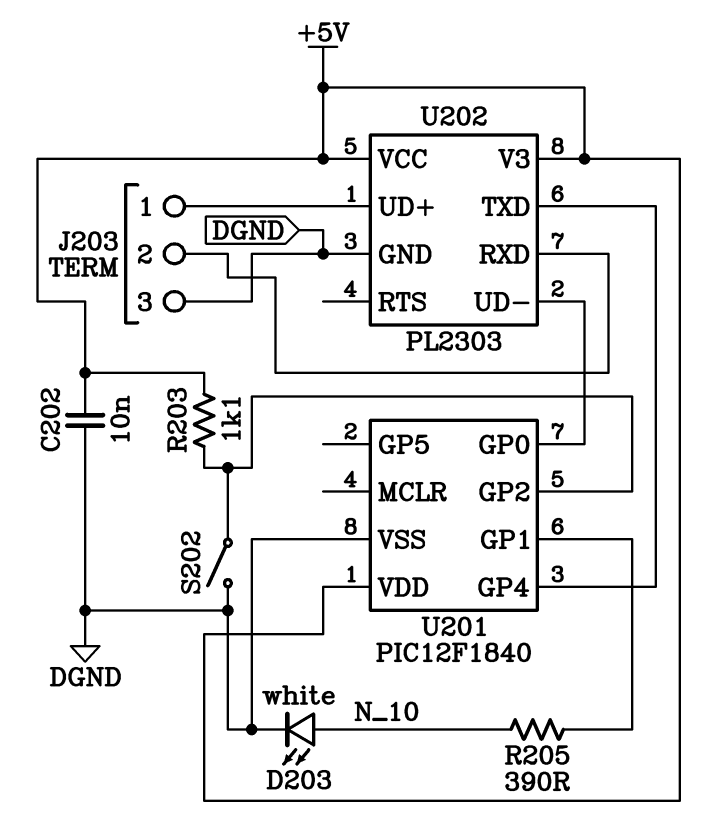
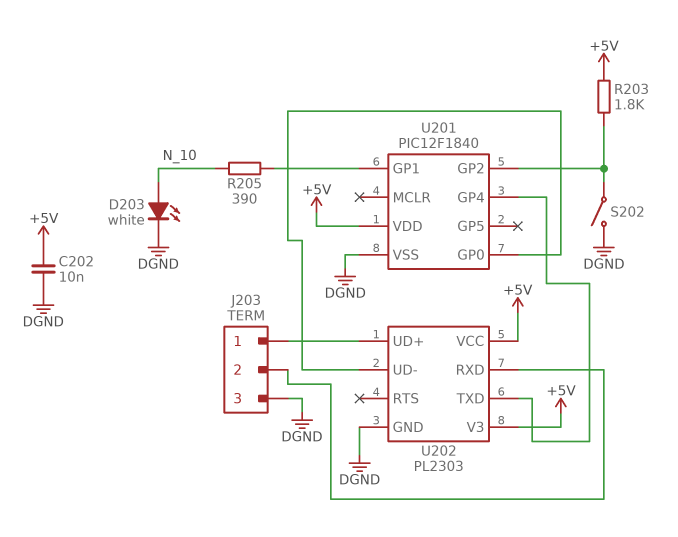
R203: 1.1k (+5V, U201/GP2) -> 1.8k (+5V, U201/GP2)

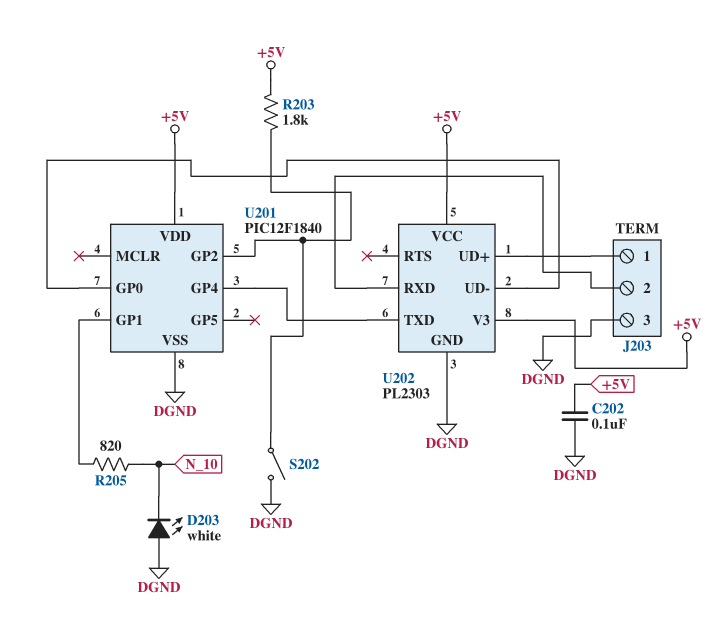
C202: 10nF (+5V, DGND) -> 100nF (+5V, DGND)
D203: LED white (A N_10, K DGND) -> LED white (A DGND, K N_10)
R205: 390 (N_10, U201/GP1) -> 820 (N_10, U201/GP1)

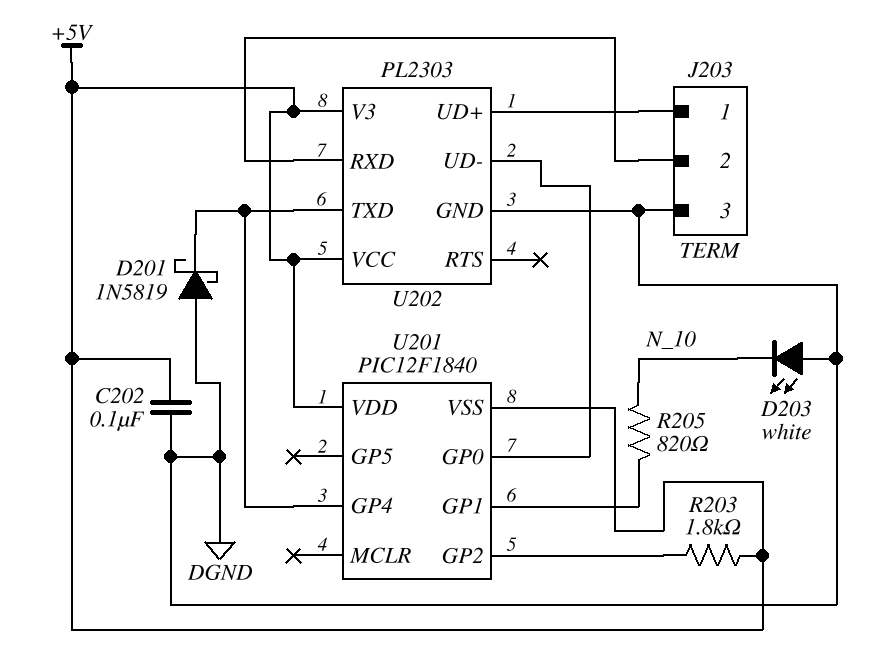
D201: none -> schottky 1N5819 (A DGND, K U201/GP4)
S202: switch (DGND, U201/GP2) -> none
U201 pin VSS: DGND -> +5V

